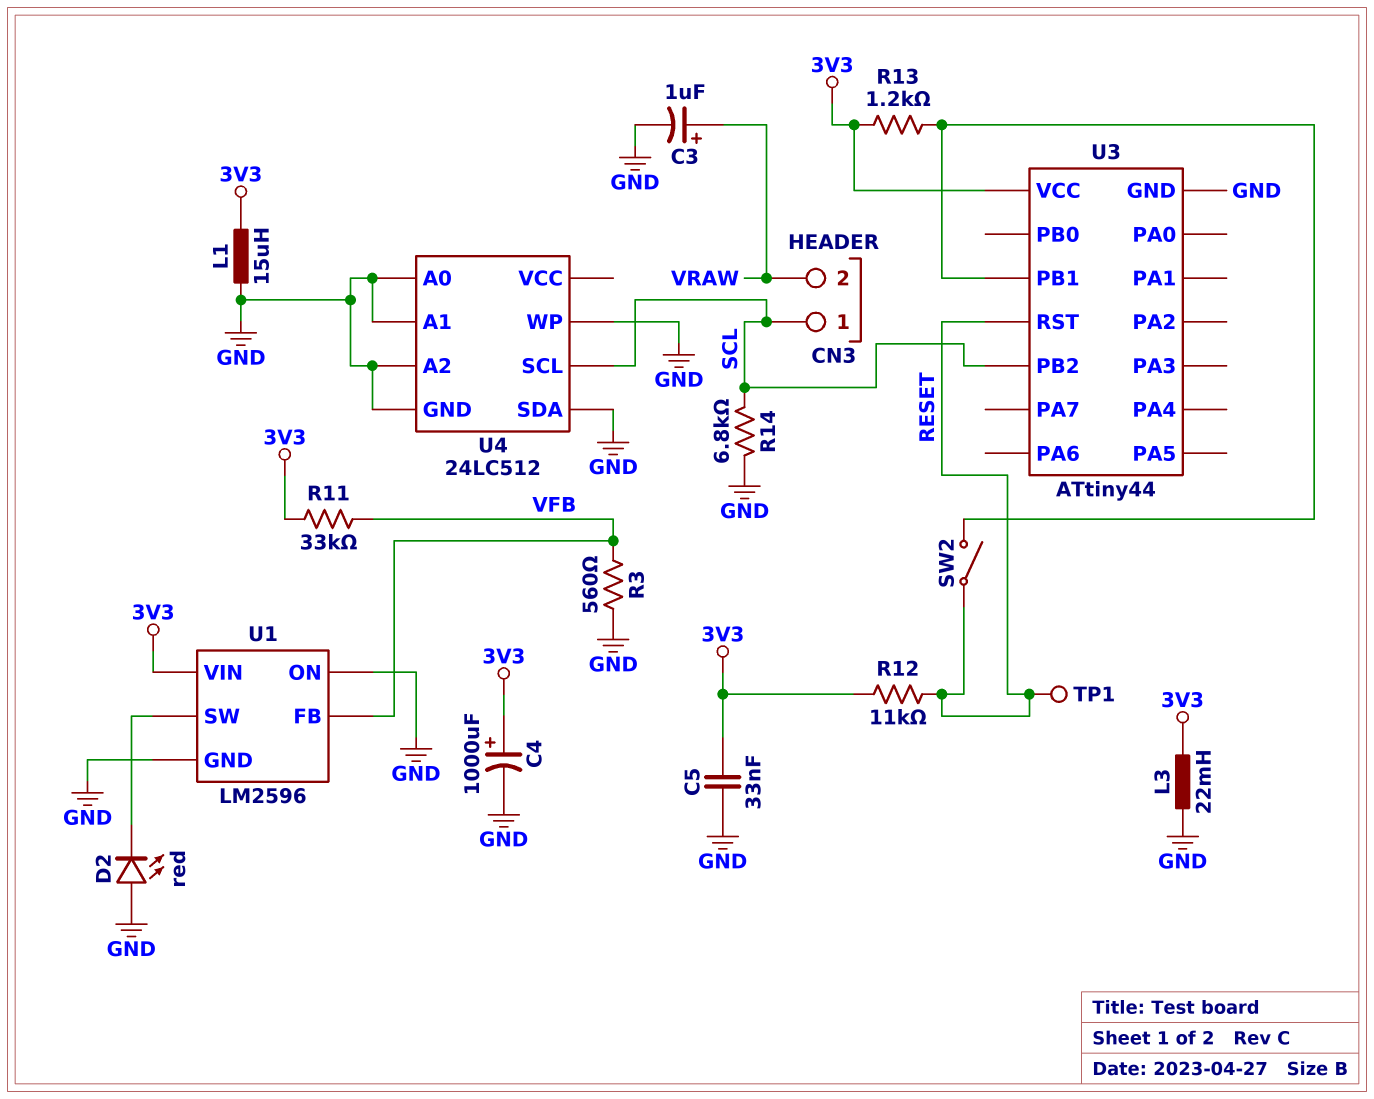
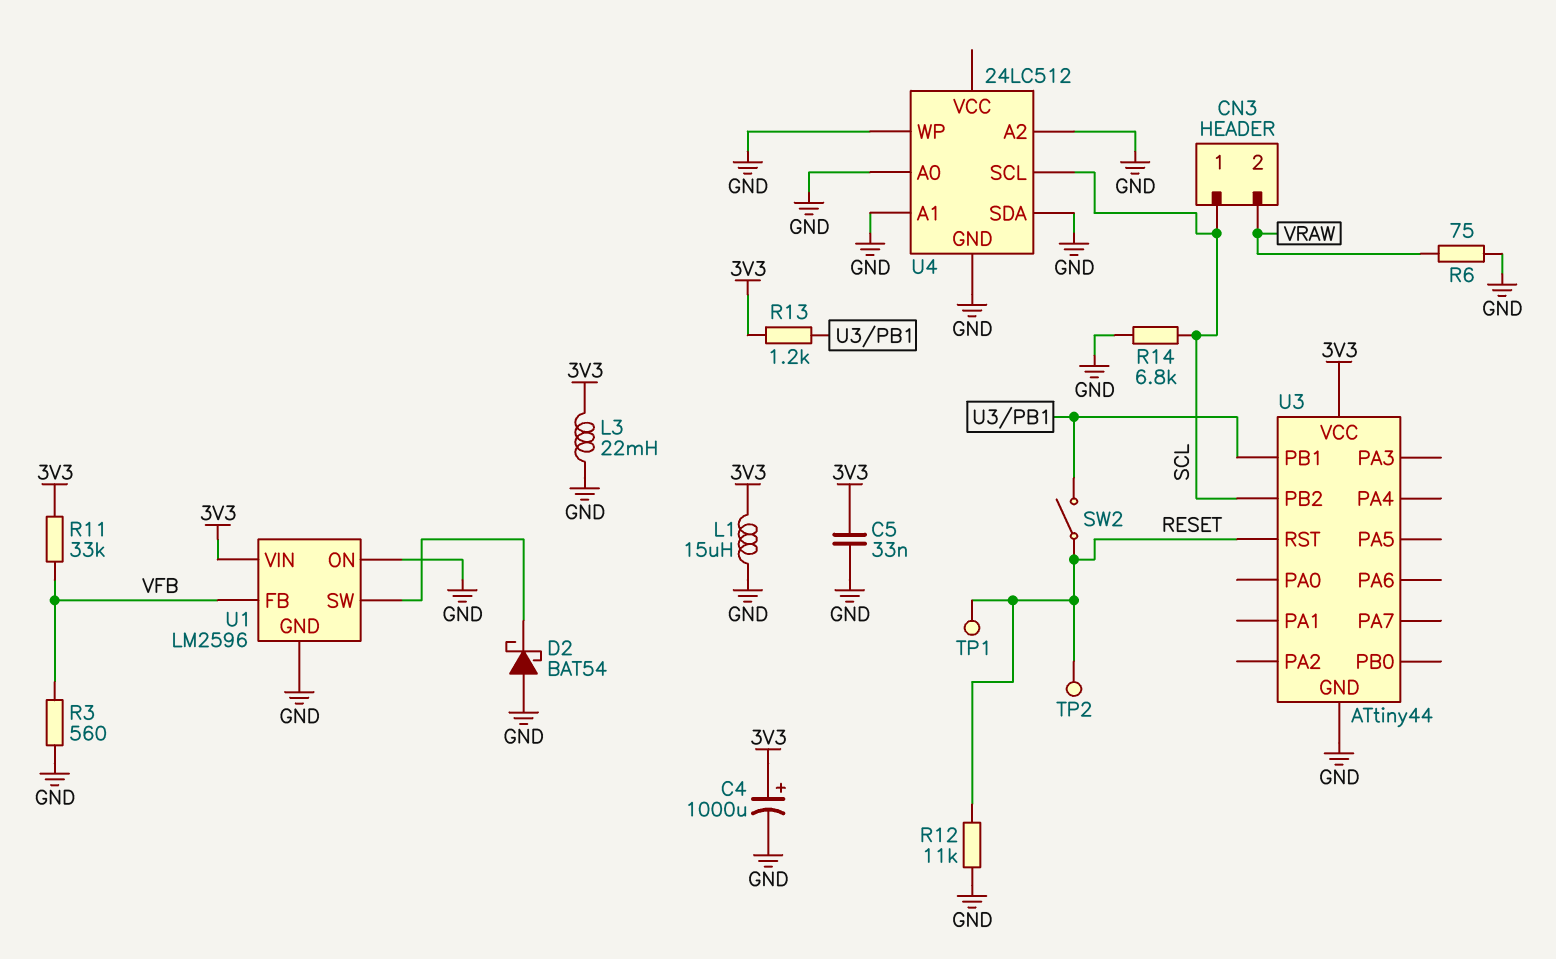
C3: 1uF (plus VRAW, minus GND) -> none
D2: LED red (A GND, K U1/SW) -> schottky BAT54 (A GND, K U1/SW)
R6: none -> 75 (GND, VRAW)
R12: 11k (3V3, RESET) -> 11k (GND, RESET)
TP2: none -> test point (RESET)

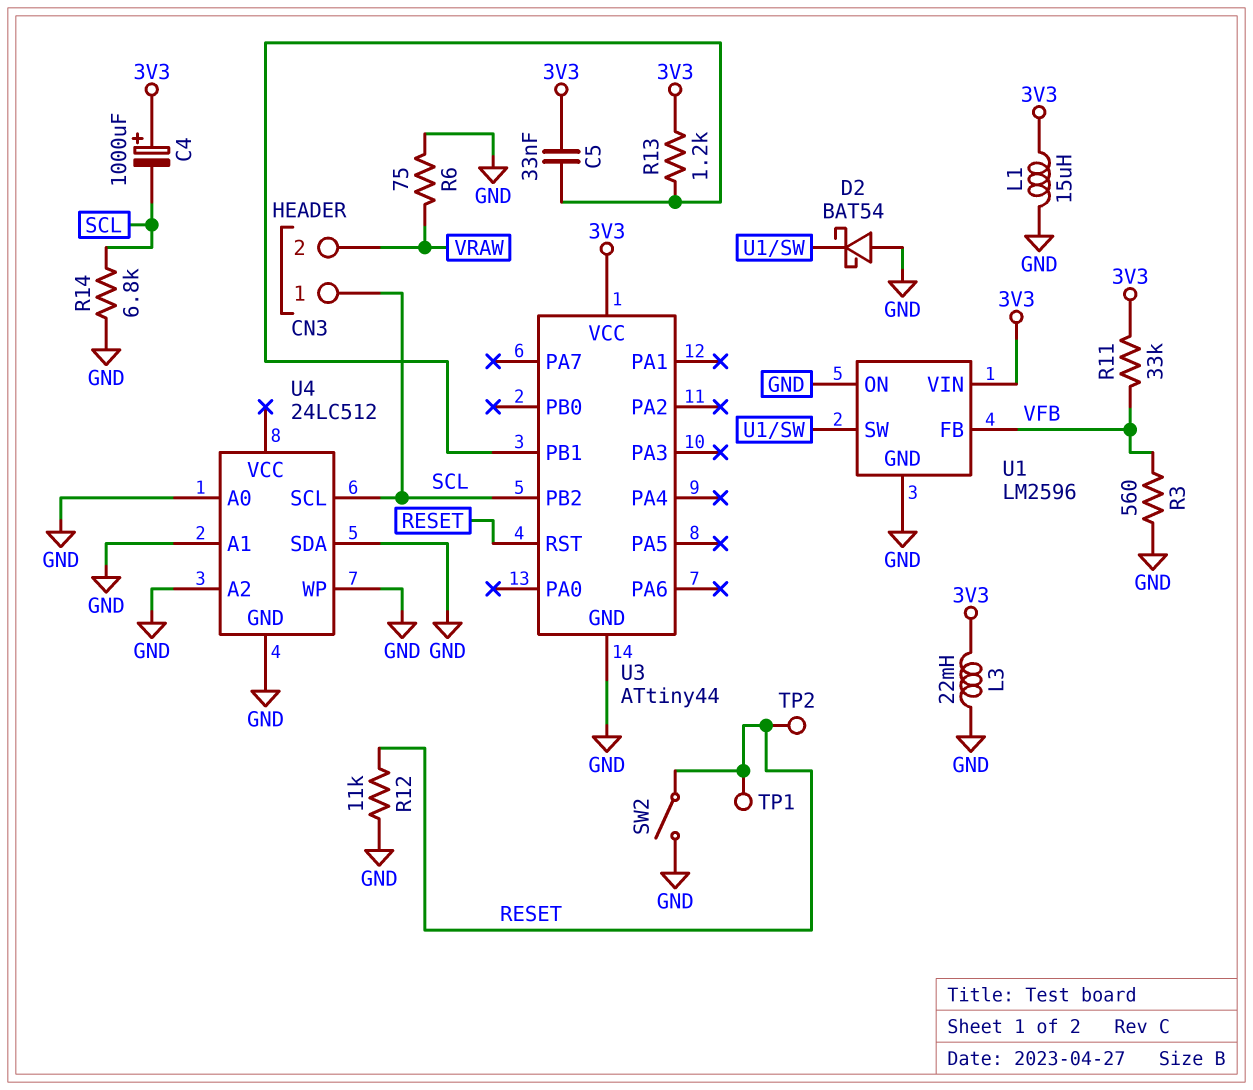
C4: 1000uF (plus 3V3, minus GND) -> 1000uF (plus 3V3, minus SCL)
C5: 33nF (3V3, GND) -> 33nF (3V3, U3/PB1)
SW2: switch (RESET, U3/PB1) -> switch (GND, RESET)

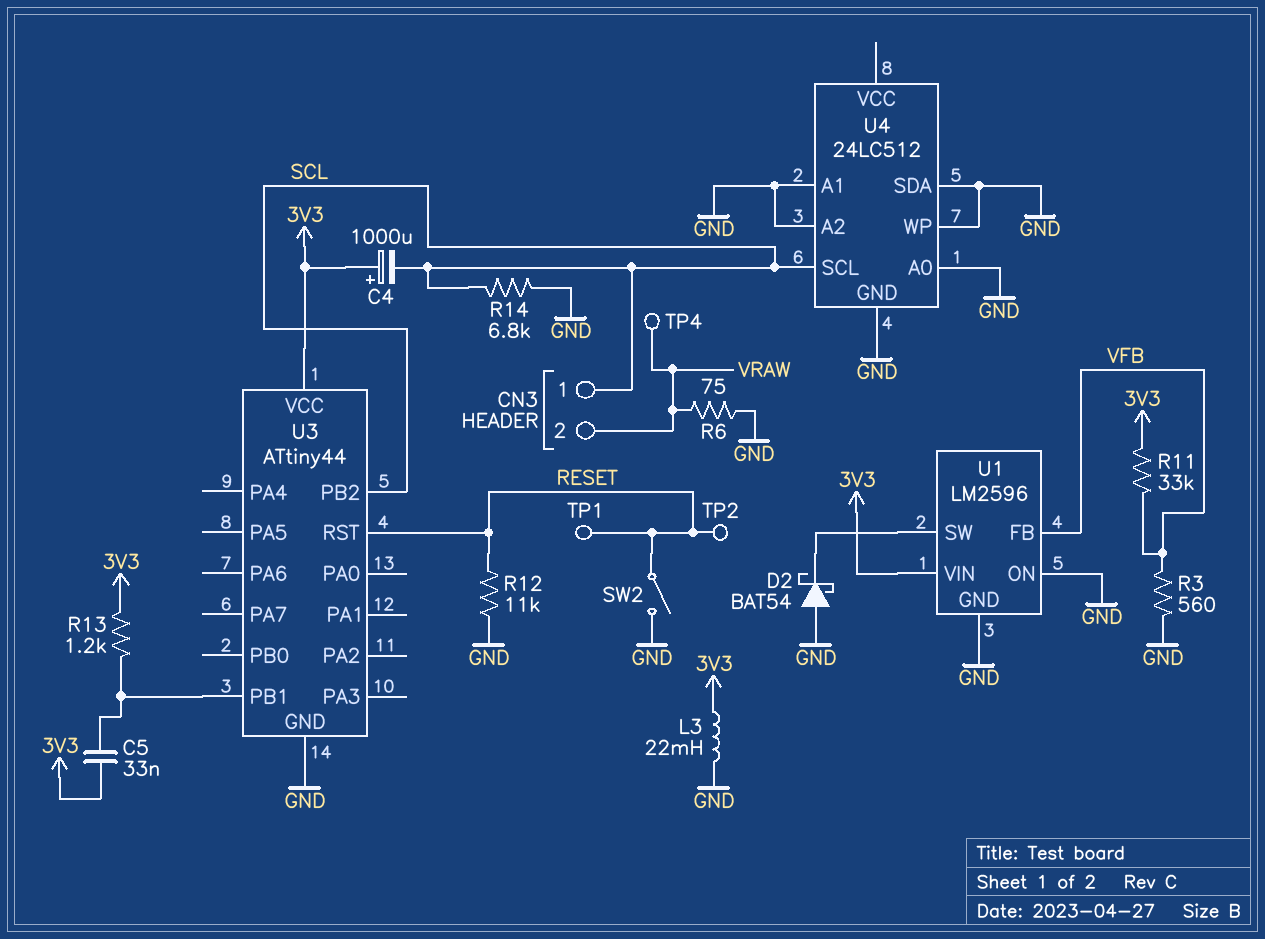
L1: 15uH (3V3, GND) -> none
TP4: none -> test point (VRAW)

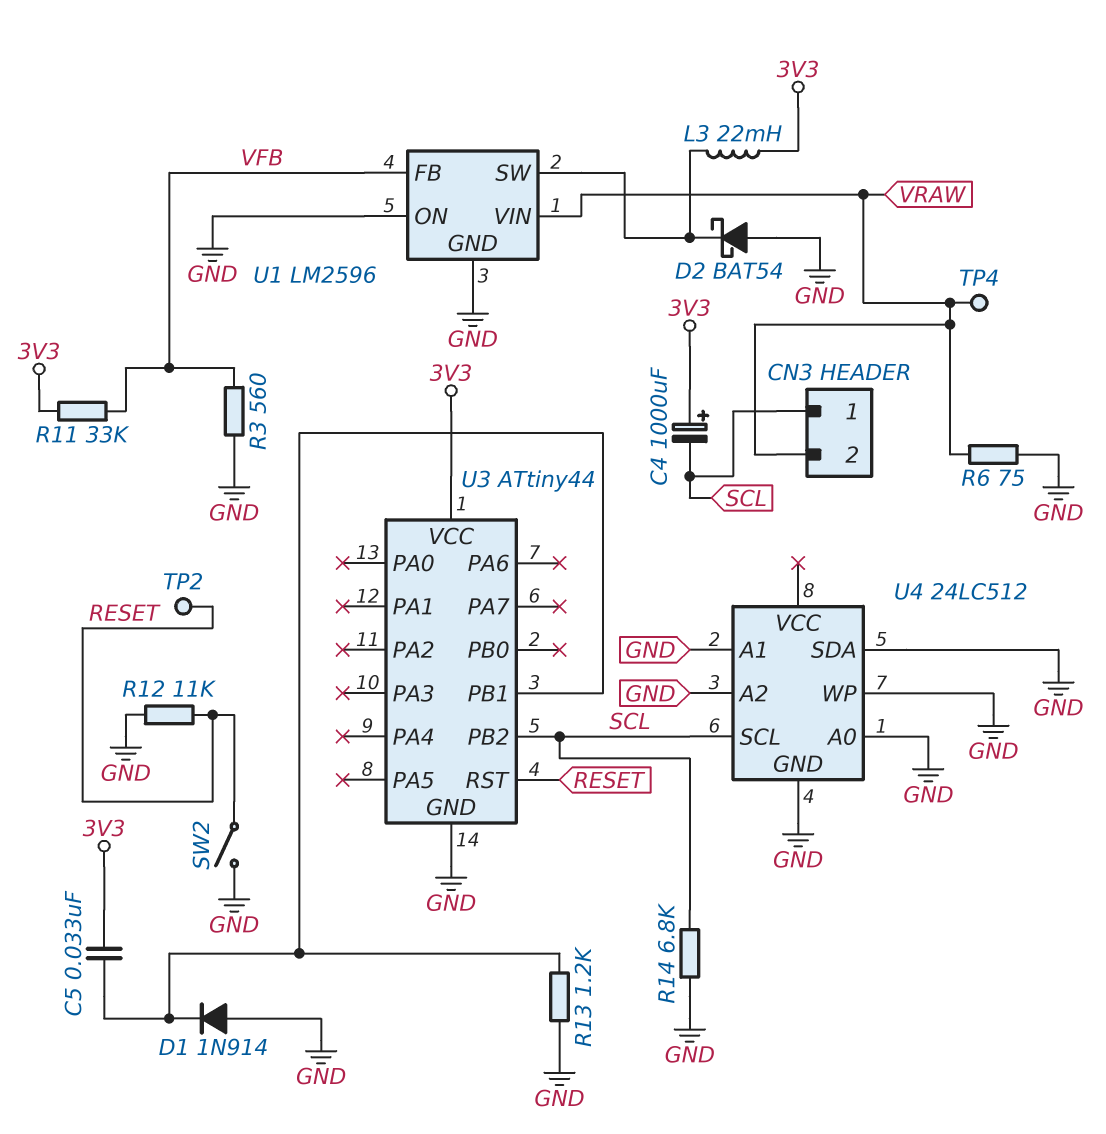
D1: none -> diode 1N914 (A GND, K U3/PB1)
L3: 22mH (3V3, GND) -> 22mH (3V3, U1/SW)
R13: 1.2k (3V3, U3/PB1) -> 1.2k (GND, U3/PB1)
TP1: test point (RESET) -> none
U1 pin VIN: 3V3 -> VRAW

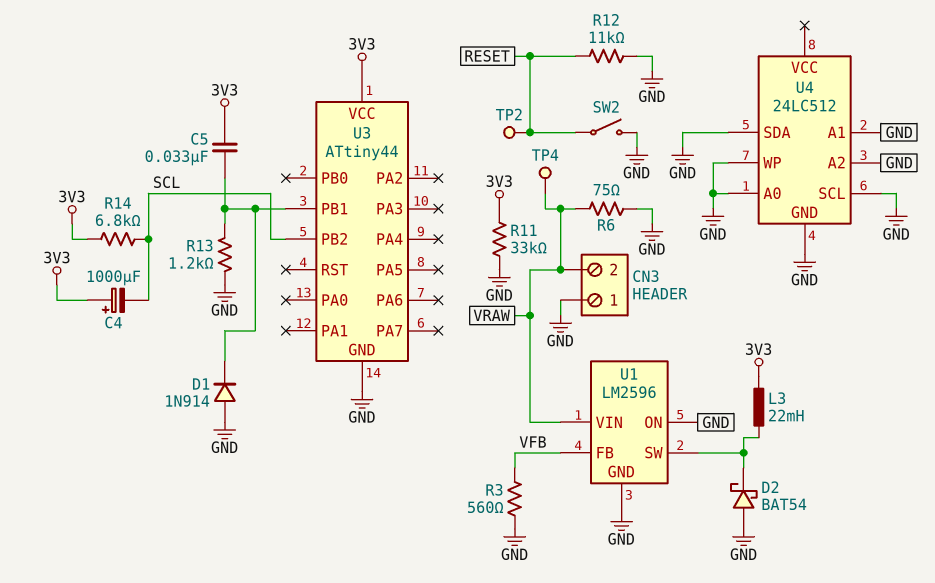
CN3 pin 1: SCL -> GND
R11: 33k (3V3, VFB) -> 33k (3V3, GND)
R14: 6.8k (GND, SCL) -> 6.8k (3V3, SCL)
U3 pin RST: RESET -> none
U4 pin SCL: SCL -> GND

